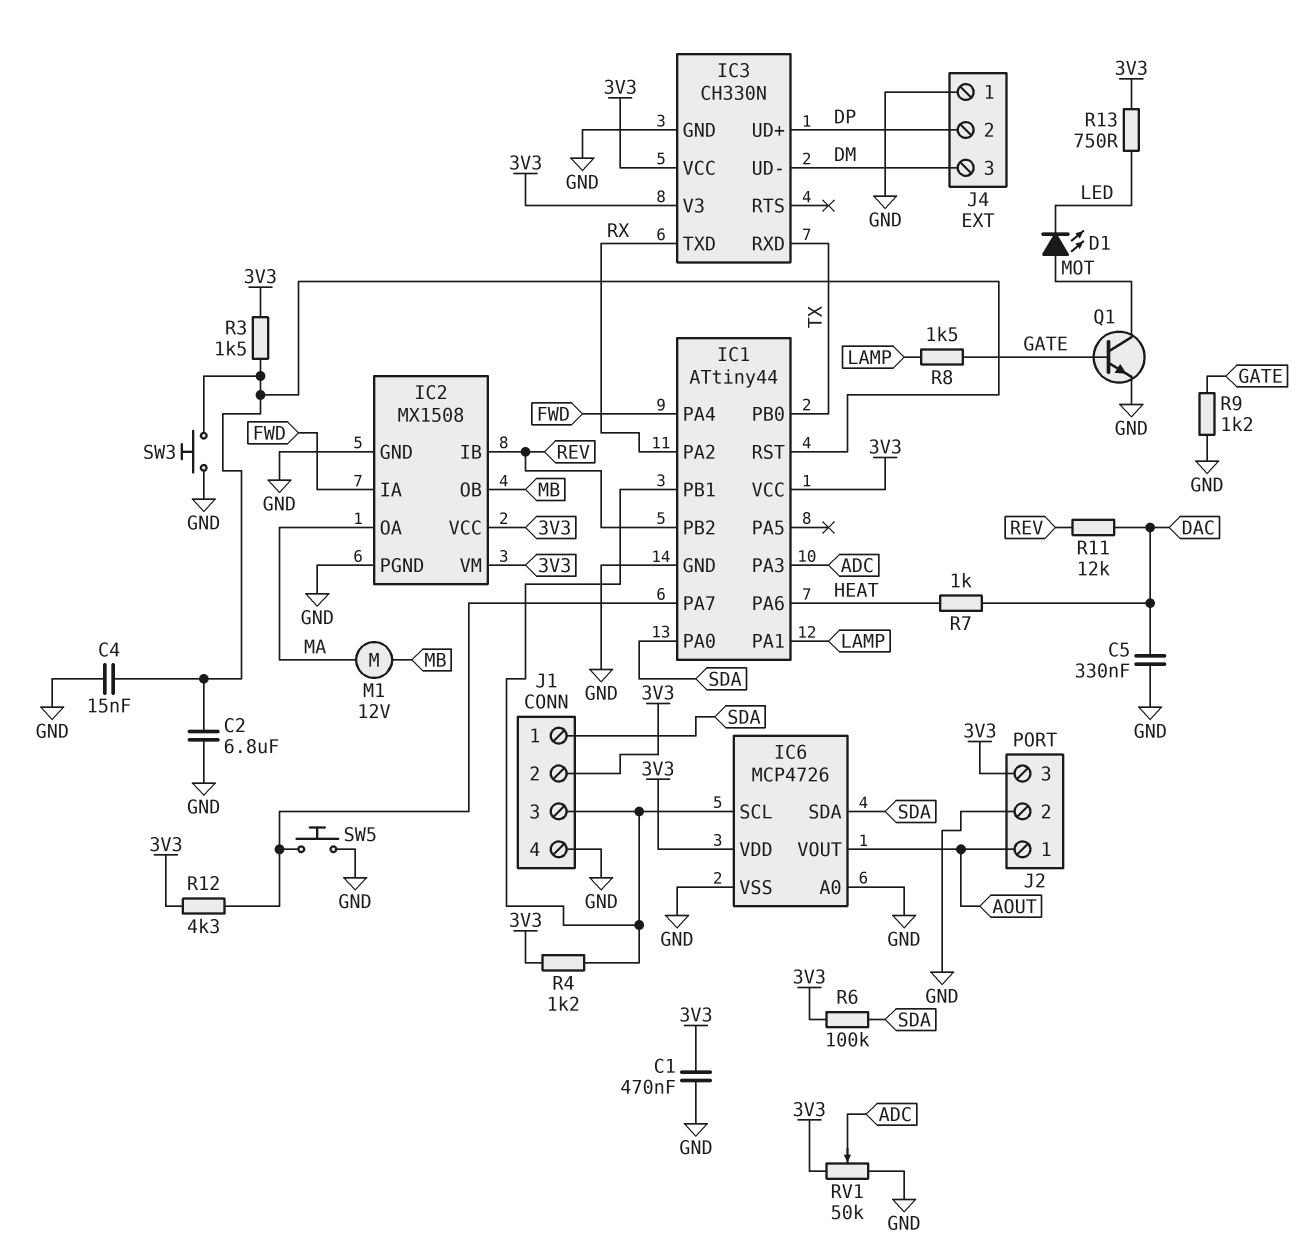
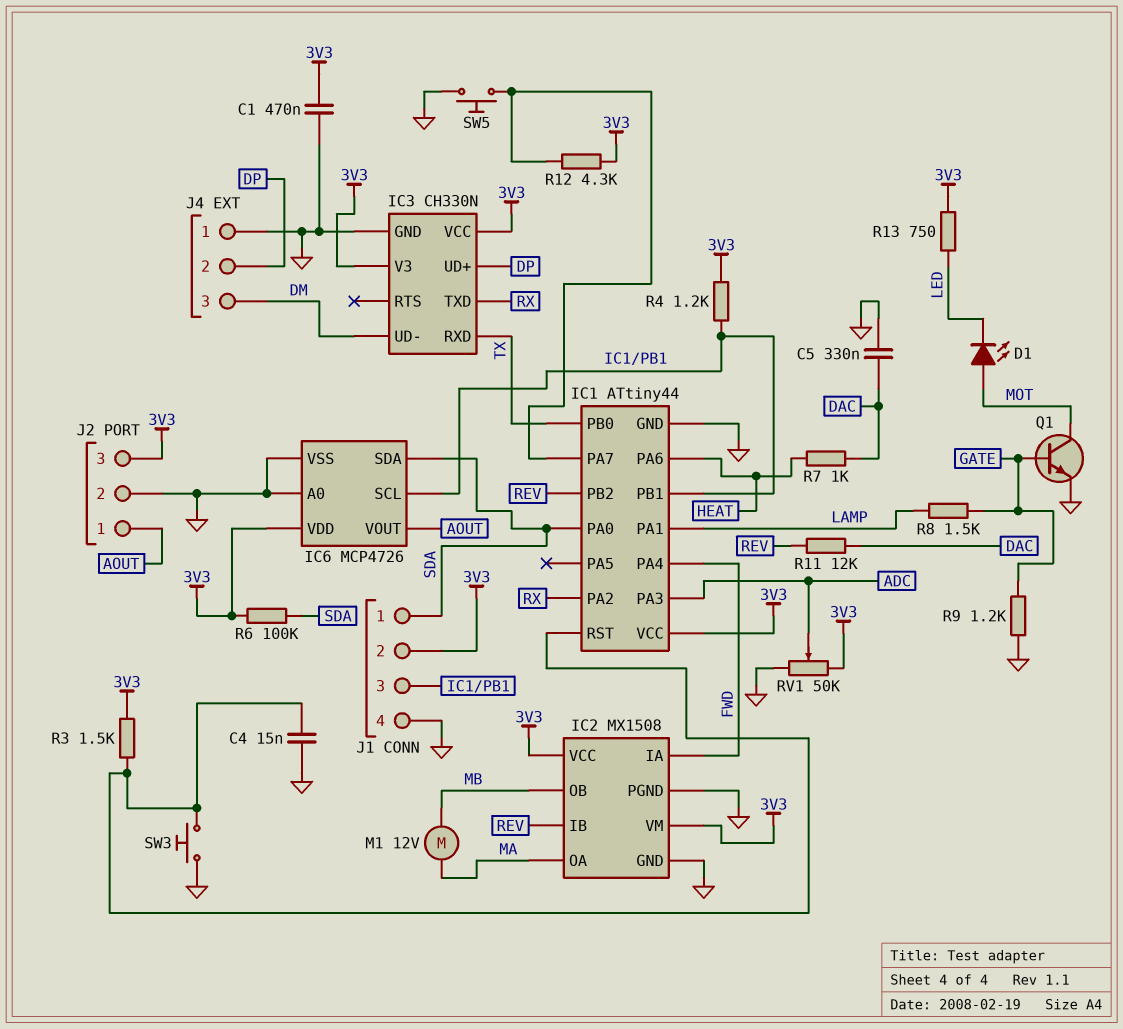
C2: 6.8uF (GND, IC1/RST) -> none

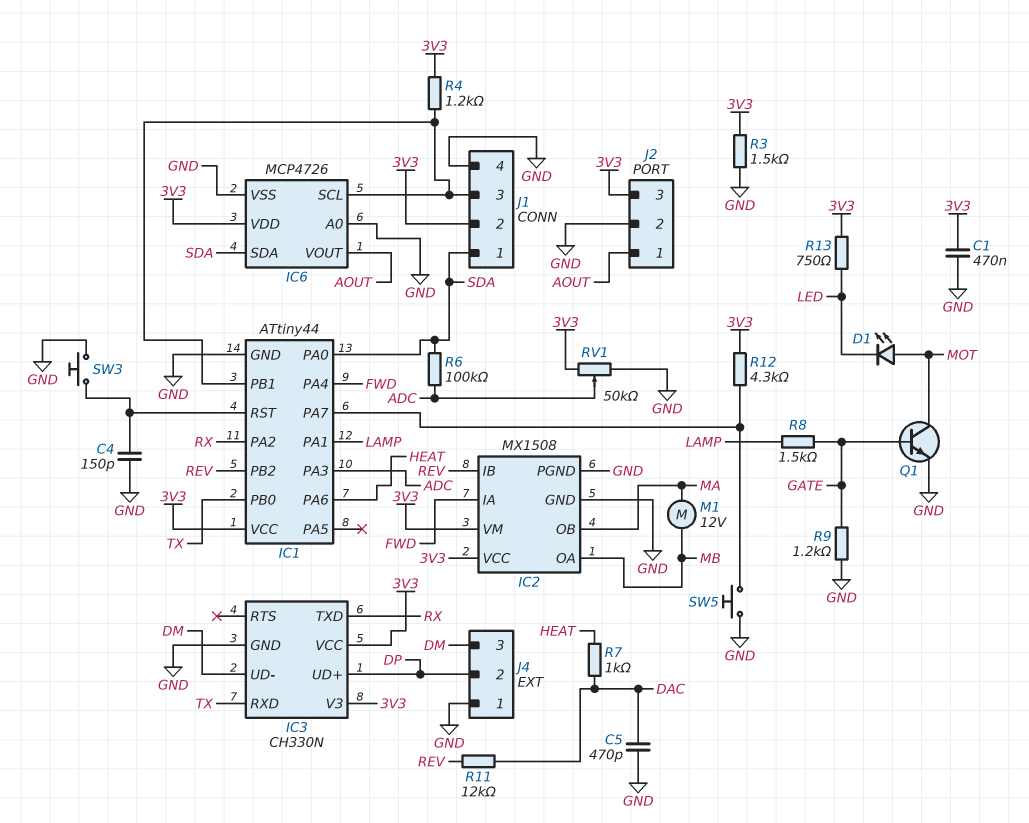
C4: 15nF (GND, IC1/RST) -> 150pF (GND, IC1/RST)
C5: 330nF (DAC, GND) -> 470pF (DAC, GND)
IC2 pin OA: MA -> MB
IC2 pin OB: MB -> MA
R3: 1.5k (3V3, IC1/RST) -> 1.5k (3V3, GND)
R6: 100k (3V3, SDA) -> 100k (ADC, SDA)

